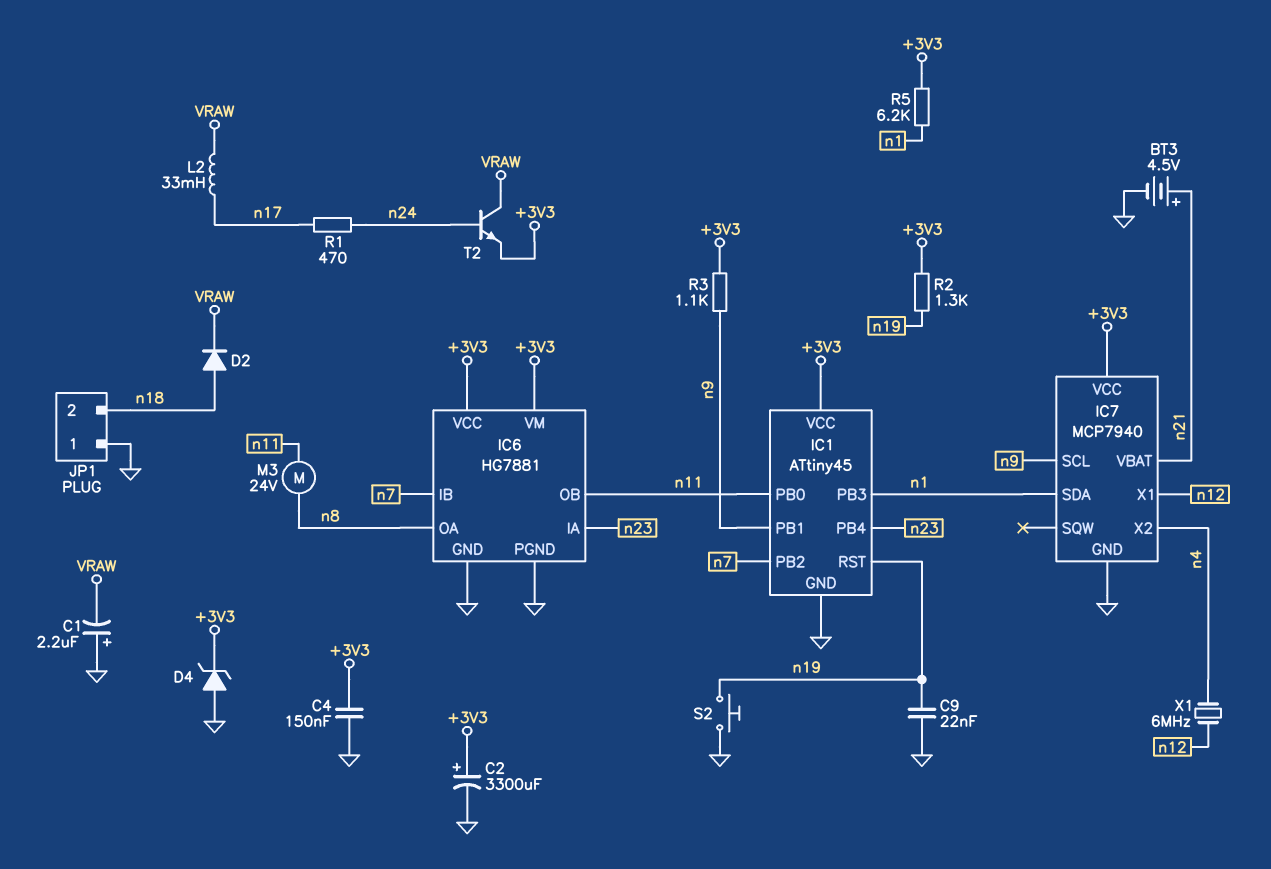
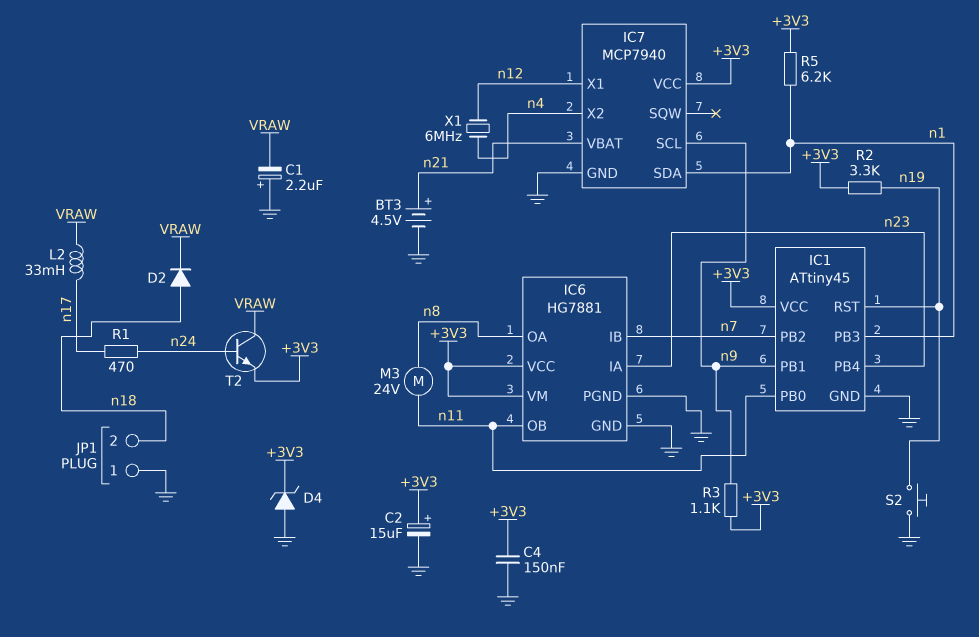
C2: 3300uF (plus +3V3, minus GND) -> 15uF (plus +3V3, minus GND)
C9: 22nF (GND, n19) -> none
R2: 1.3k (+3V3, n19) -> 3.3k (+3V3, n19)

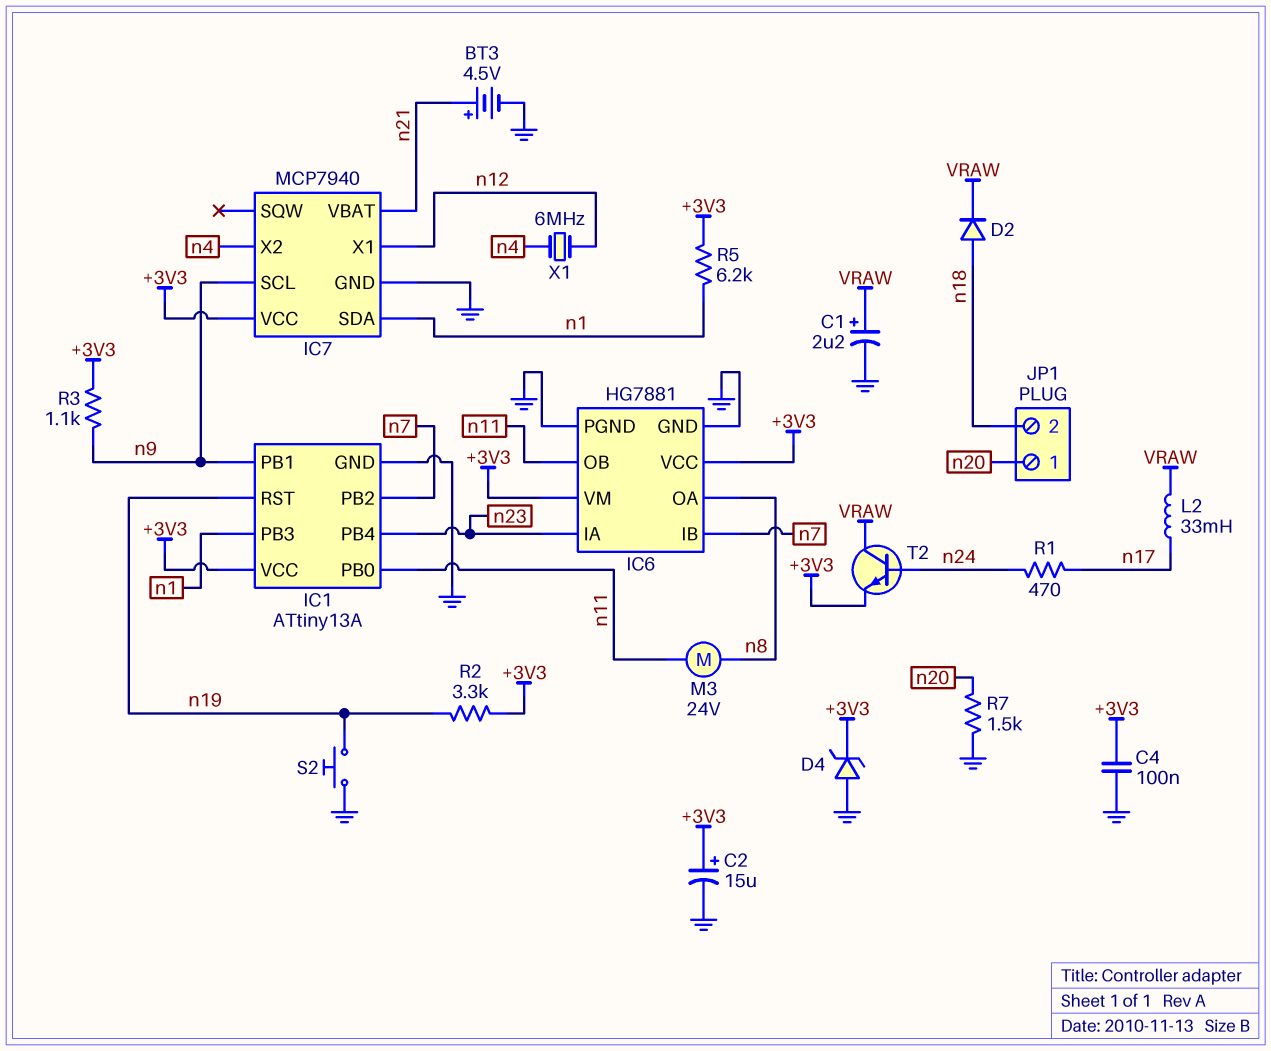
C1: 2.2uF (plus GND, minus VRAW) -> 2.2uF (plus VRAW, minus GND)
C4: 150nF (+3V3, GND) -> 100nF (+3V3, GND)
IC1: ATtiny45 -> ATtiny13A
JP1 pin 1: GND -> n20
R7: none -> 1.5k (GND, n20)

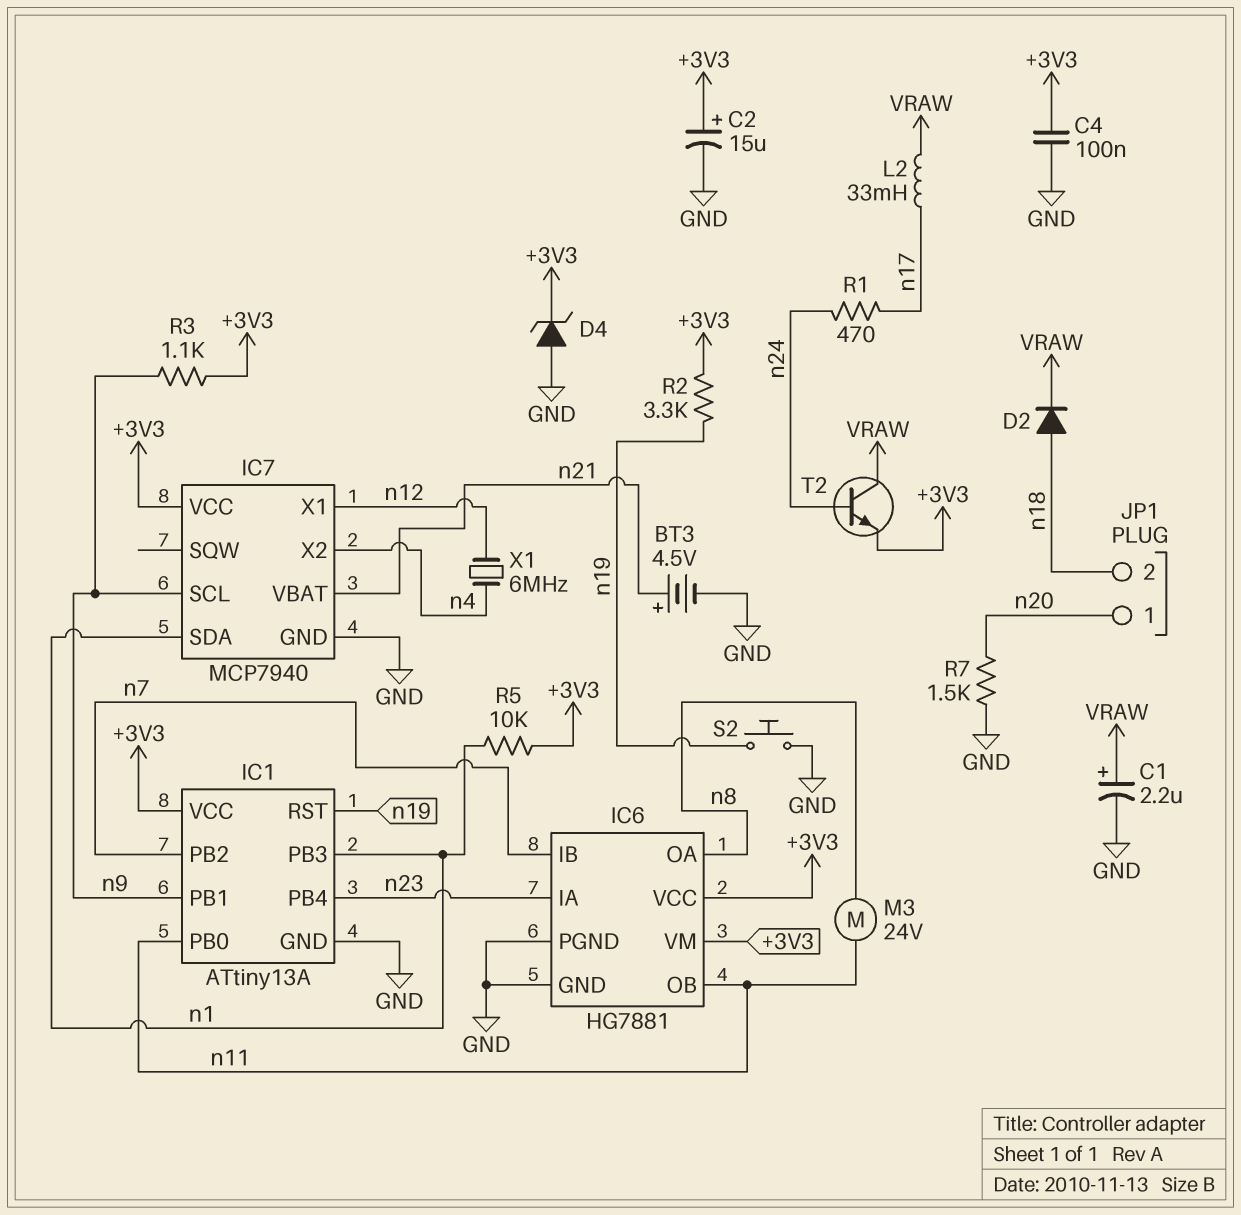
R5: 6.2k (+3V3, n1) -> 10k (+3V3, n1)

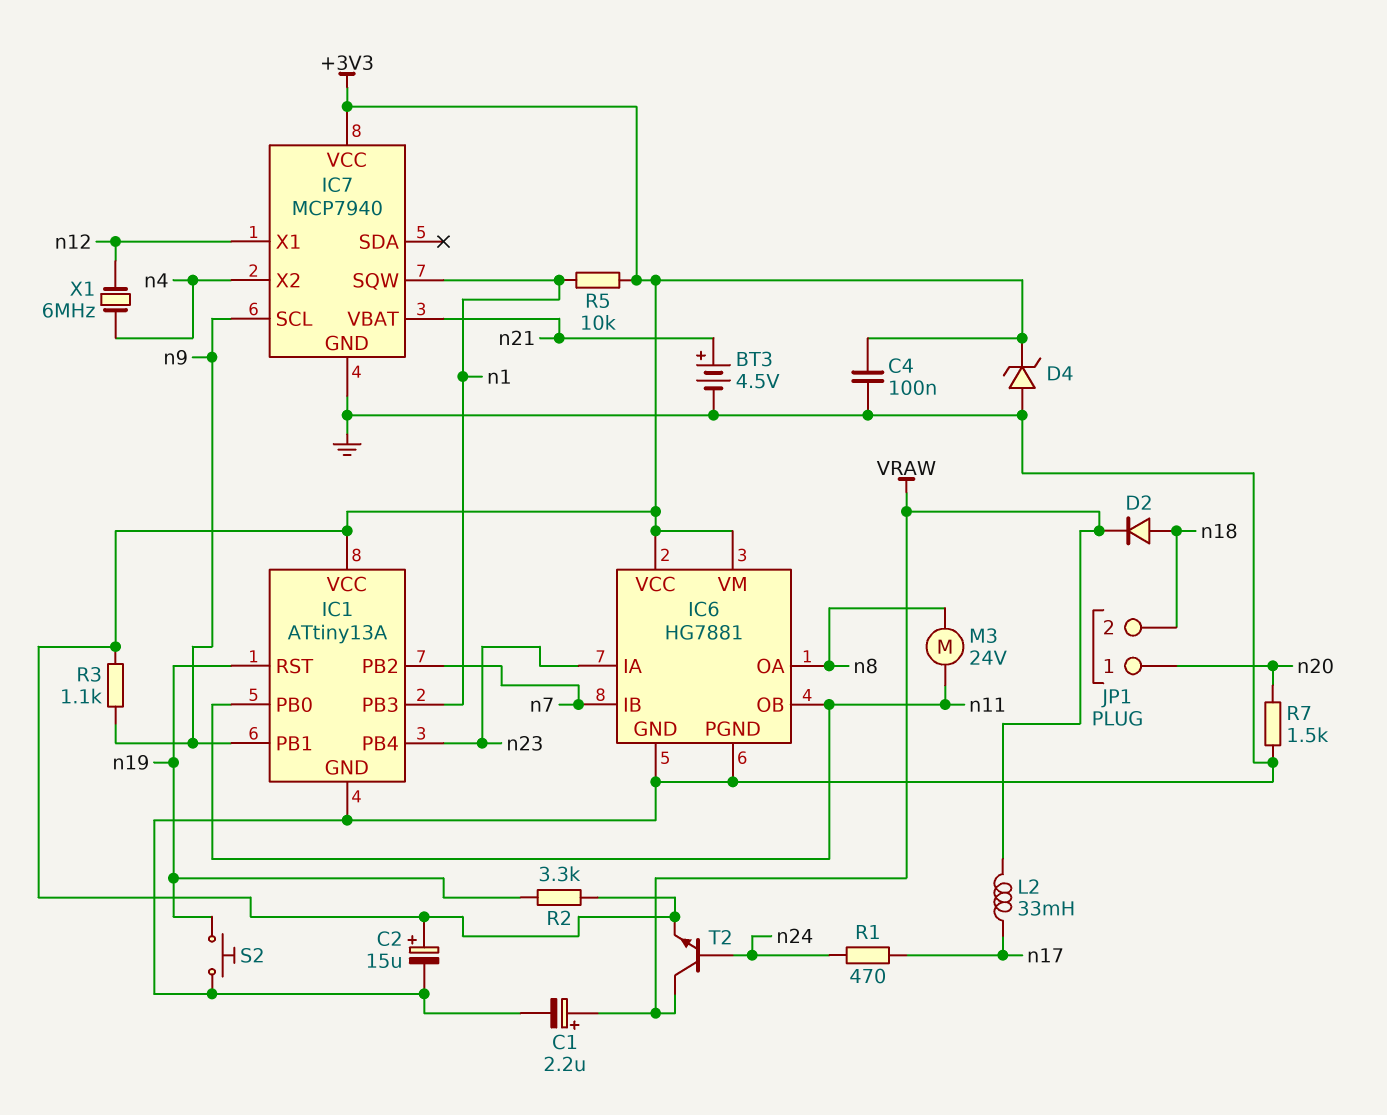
IC7 pin SDA: n1 -> none
IC7 pin SQW: none -> n1

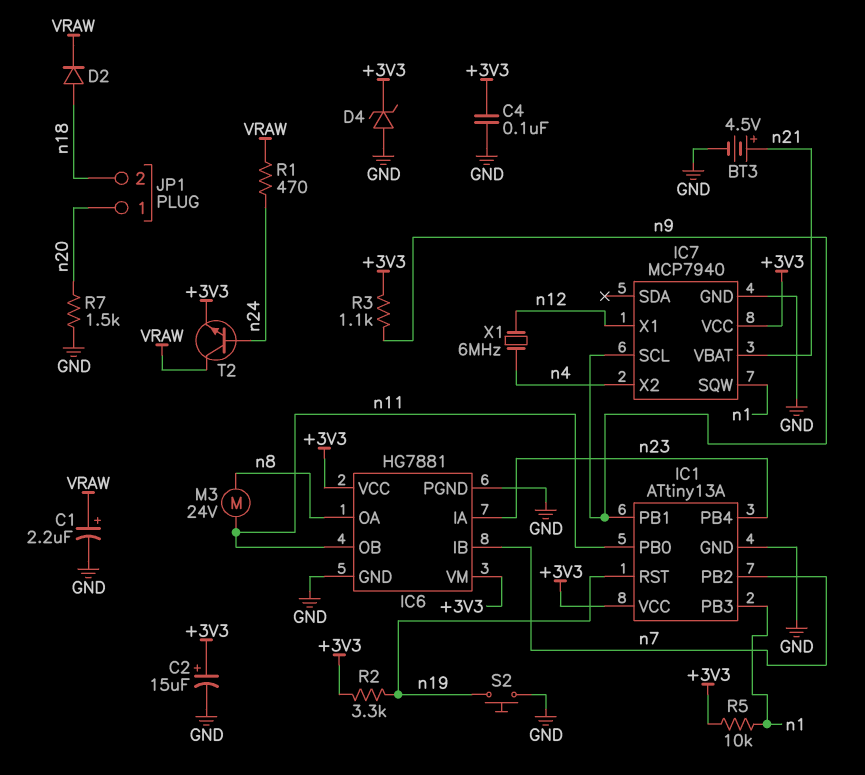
L2: 33mH (VRAW, n17) -> none
R1: 470 (n17, n24) -> 470 (VRAW, n24)

